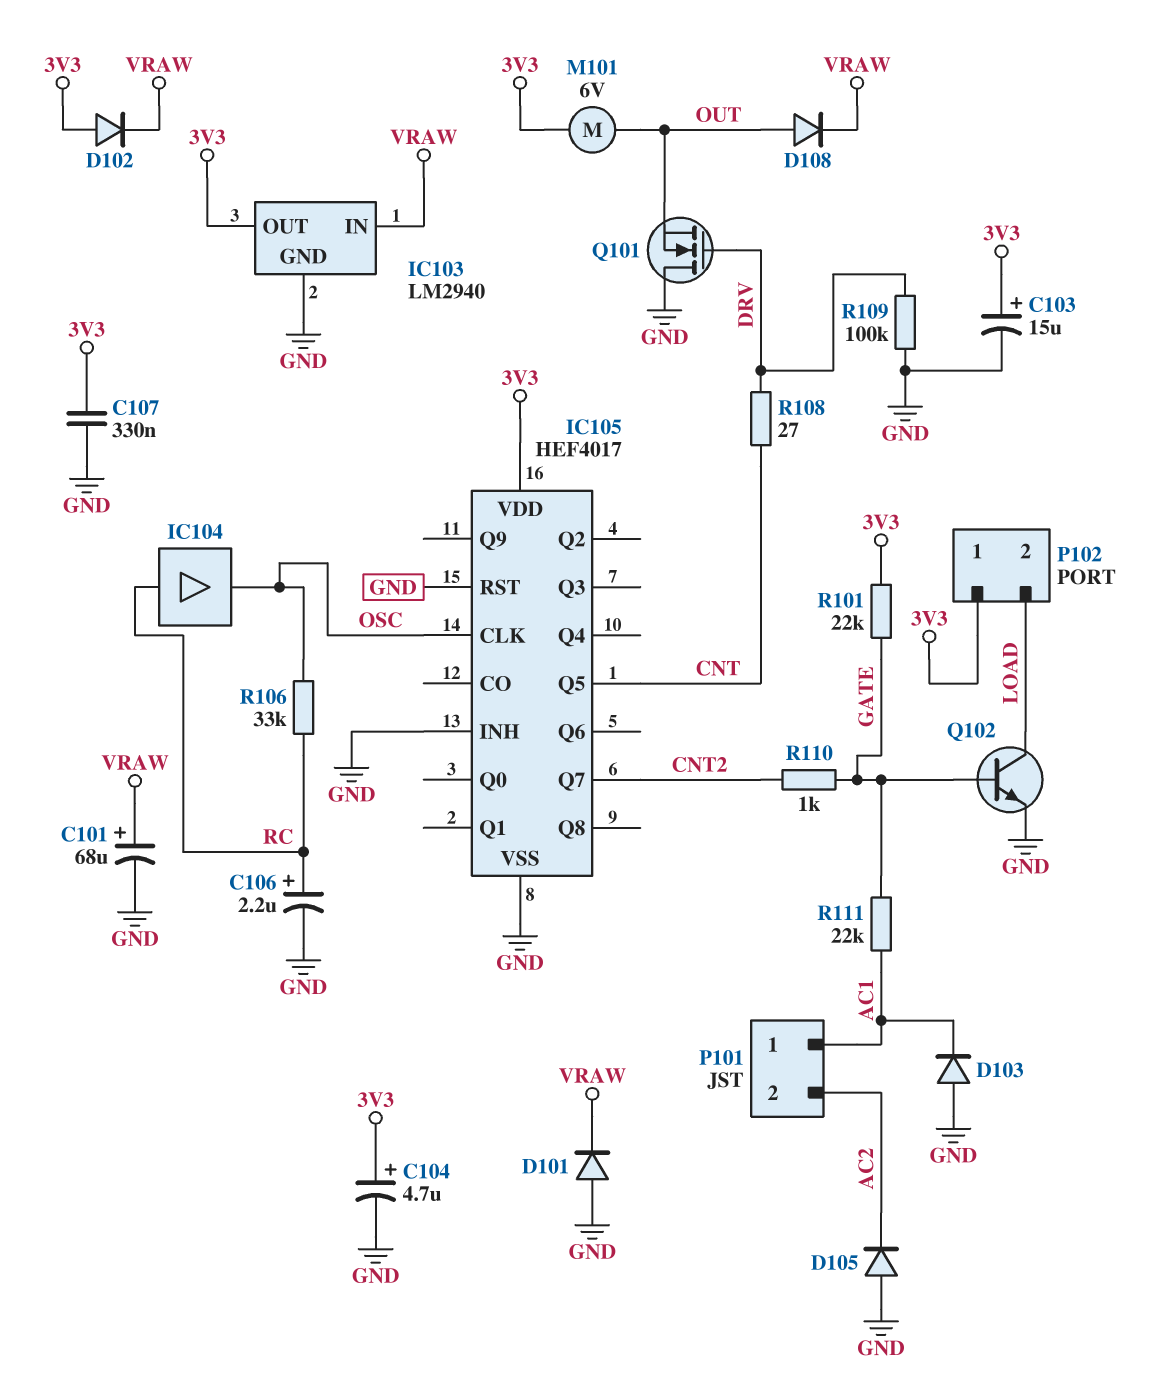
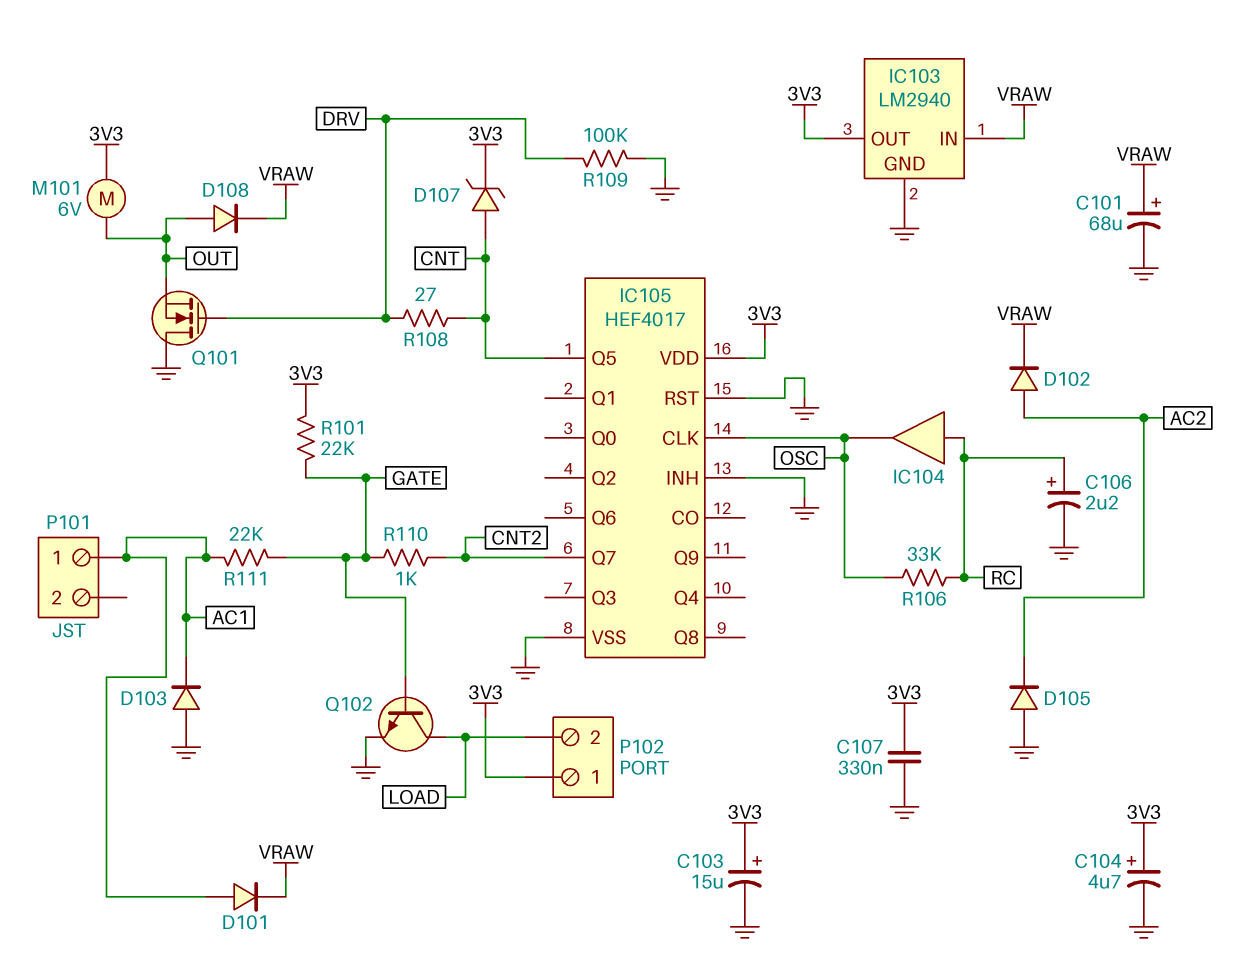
D101: diode (A GND, K VRAW) -> diode (A AC1, K VRAW)
D102: diode (A 3V3, K VRAW) -> diode (A AC2, K VRAW)
D107: none -> zener (A CNT, K 3V3)
P101 pin 2: AC2 -> none

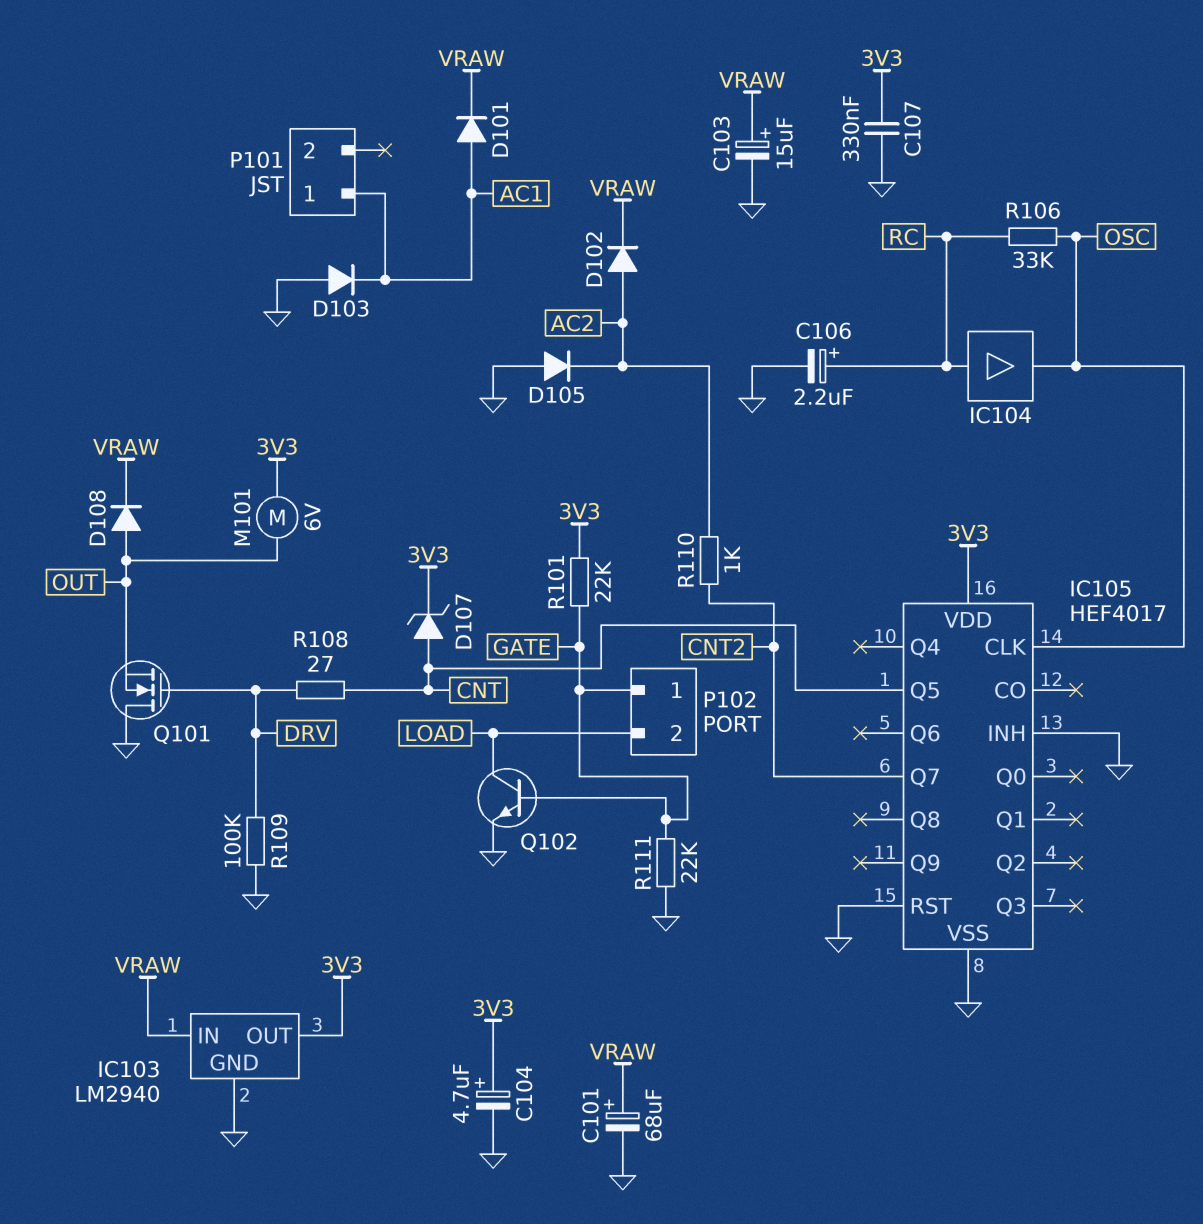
C103: 15uF (plus 3V3, minus GND) -> 15uF (plus VRAW, minus GND)
P102 pin 1: 3V3 -> GATE
R110: 1k (CNT2, GATE) -> 1k (AC2, CNT2)
R111: 22k (AC1, GATE) -> 22k (GATE, GND)

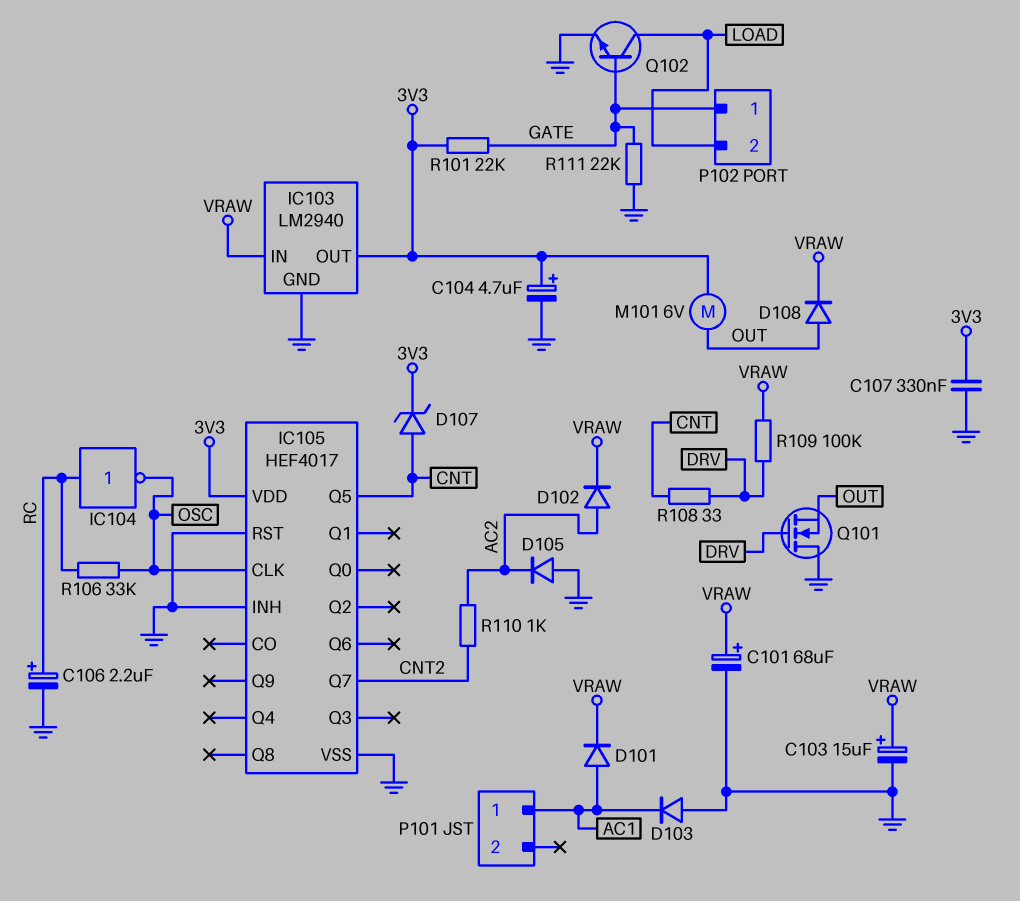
IC104: buffer (in RC, out OSC) -> NOT (in RC, out OSC)
R108: 27 (CNT, DRV) -> 33 (CNT, DRV)
R109: 100k (DRV, GND) -> 100k (DRV, VRAW)

